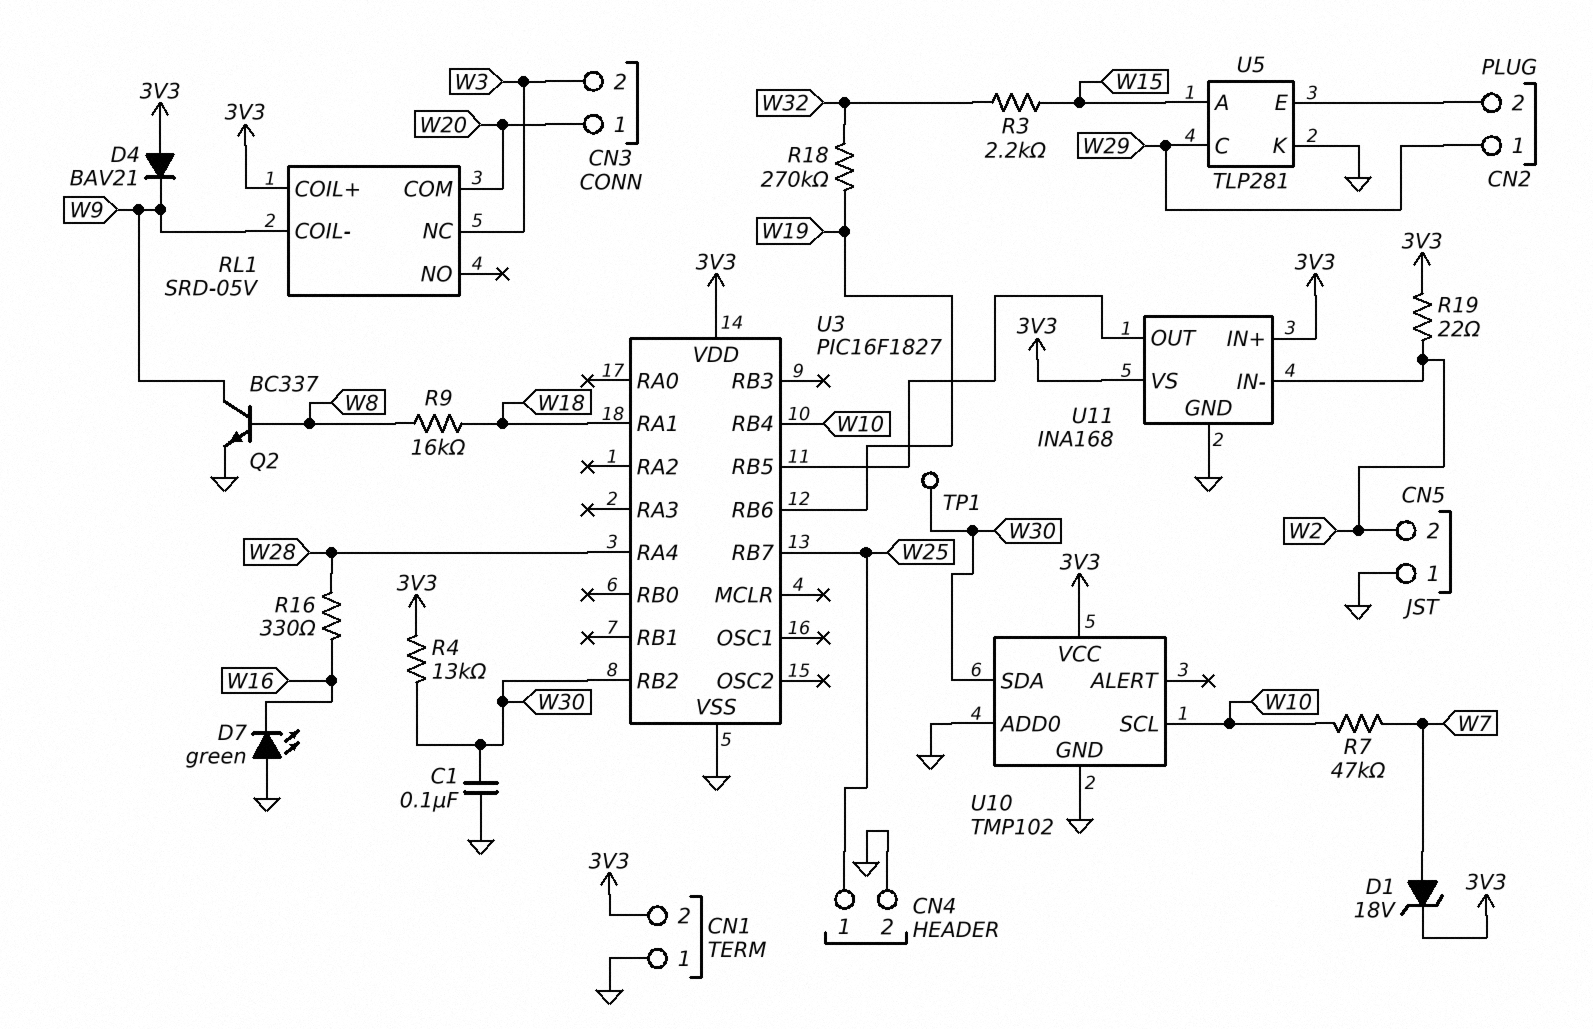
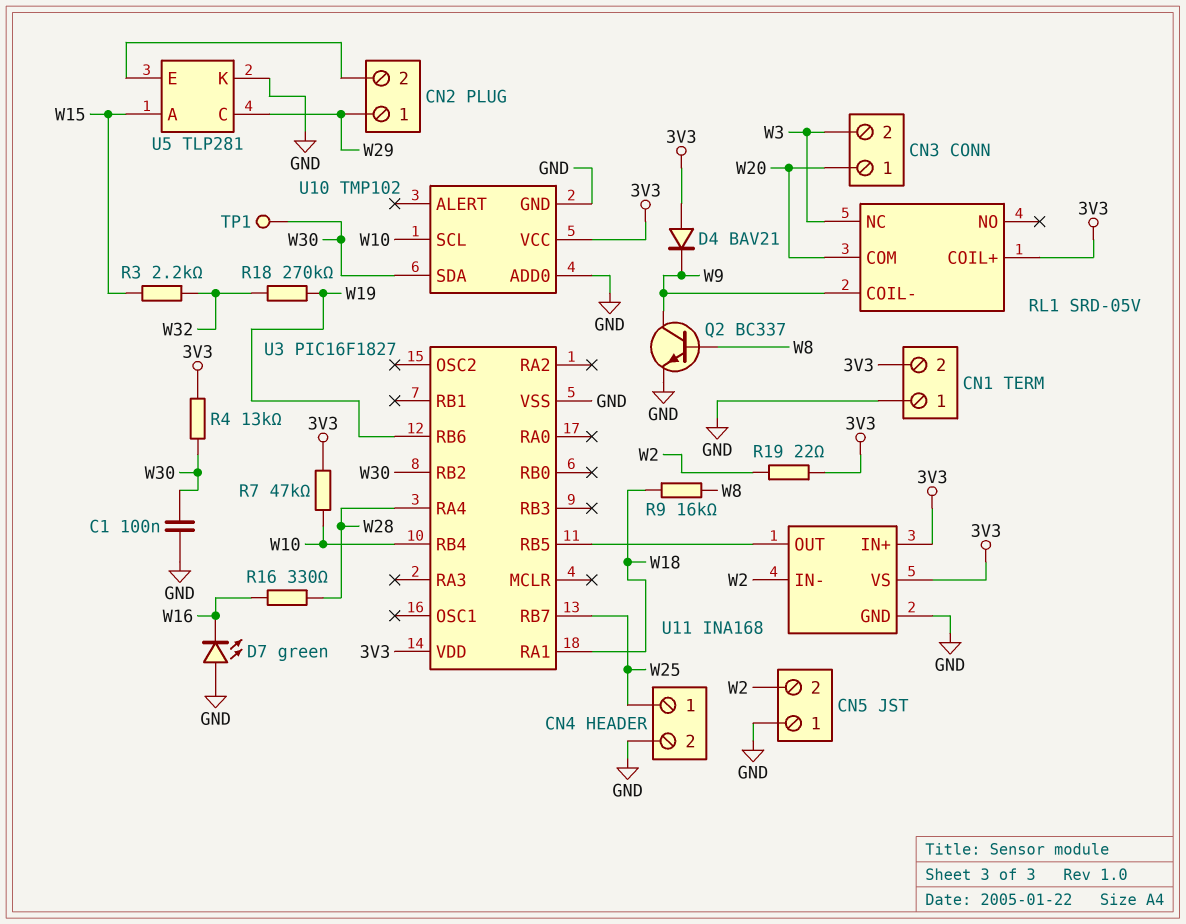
D1: zener 18V (A W7, K 3V3) -> none
R7: 47k (W7, W10) -> 47k (3V3, W10)

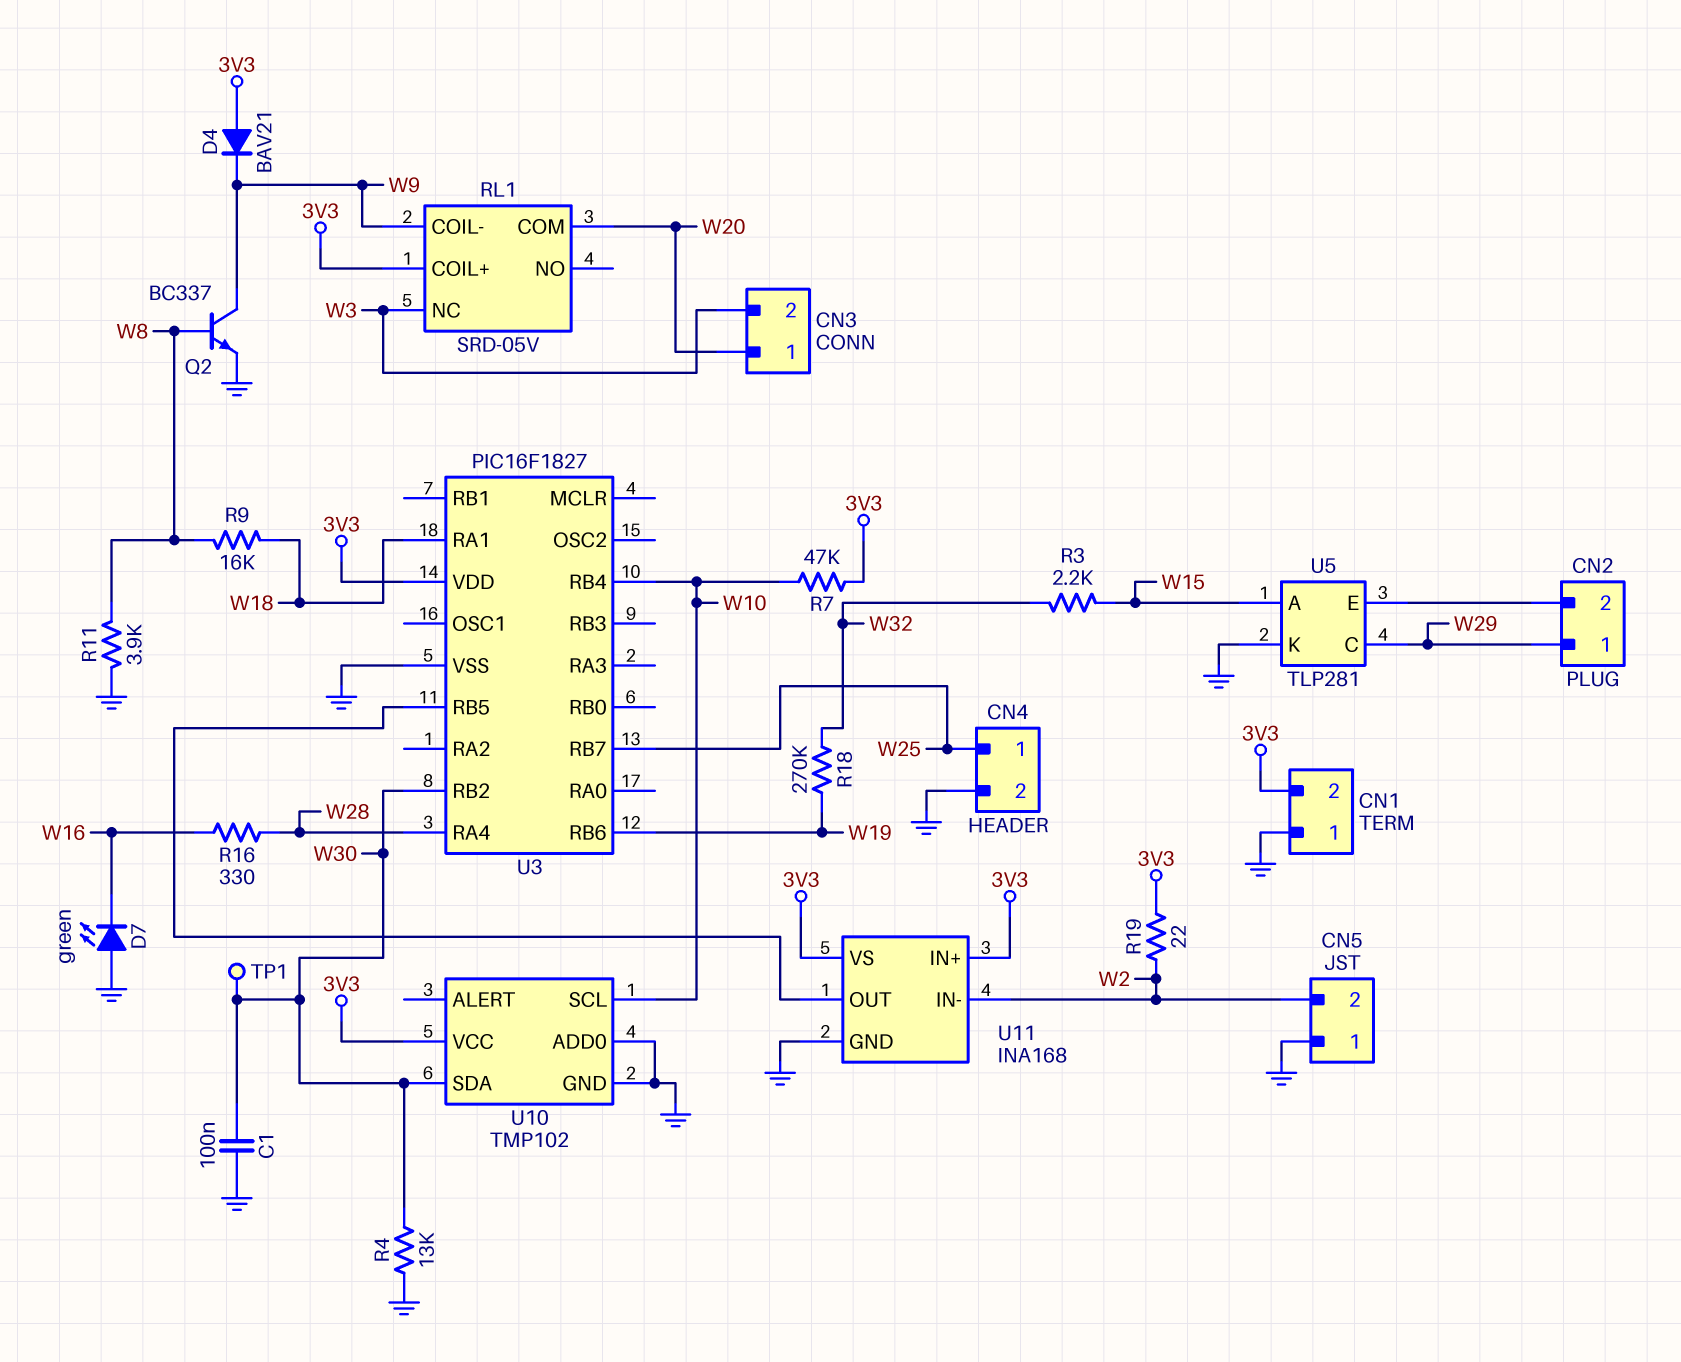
R4: 13k (3V3, W30) -> 13k (GND, W30)
R11: none -> 3.9k (GND, W8)

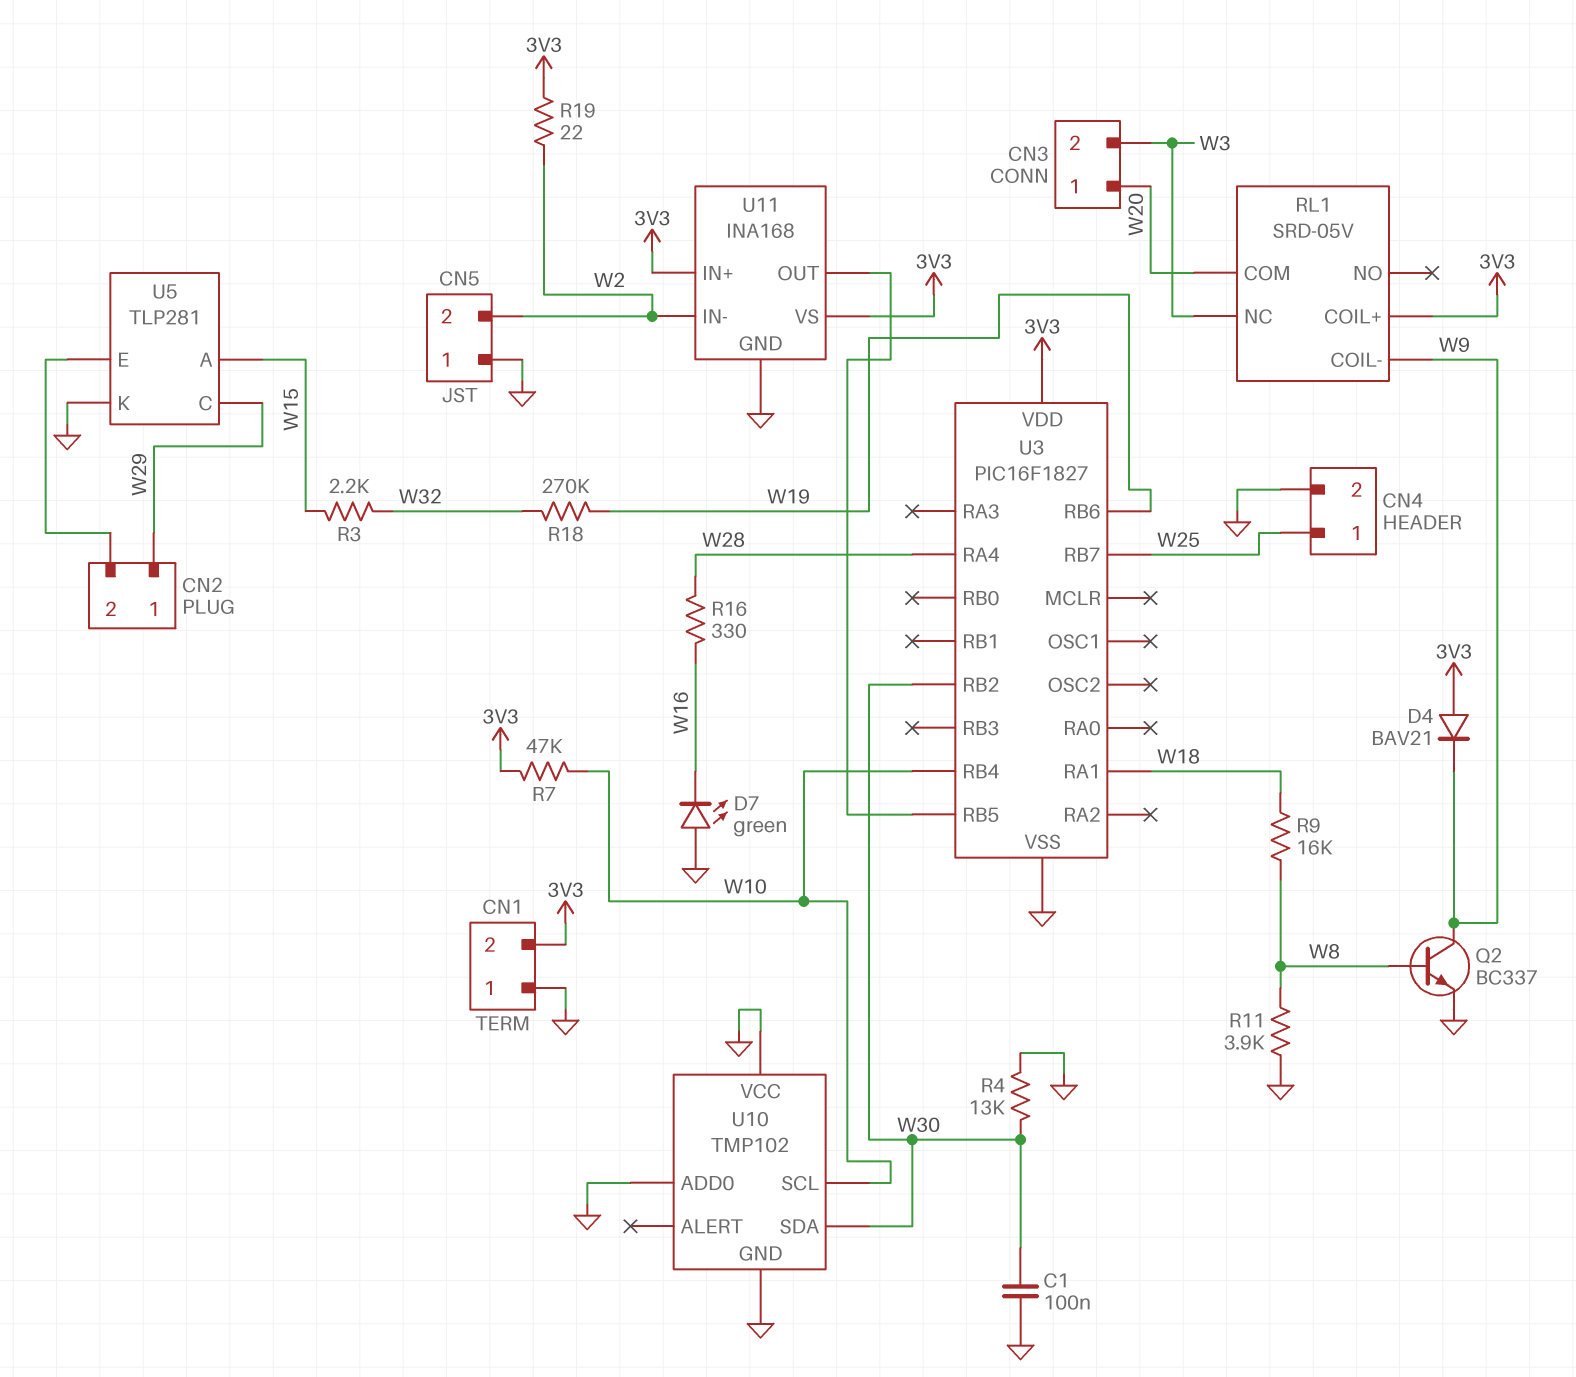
TP1: test point (W30) -> none
U10 pin VCC: 3V3 -> GND

